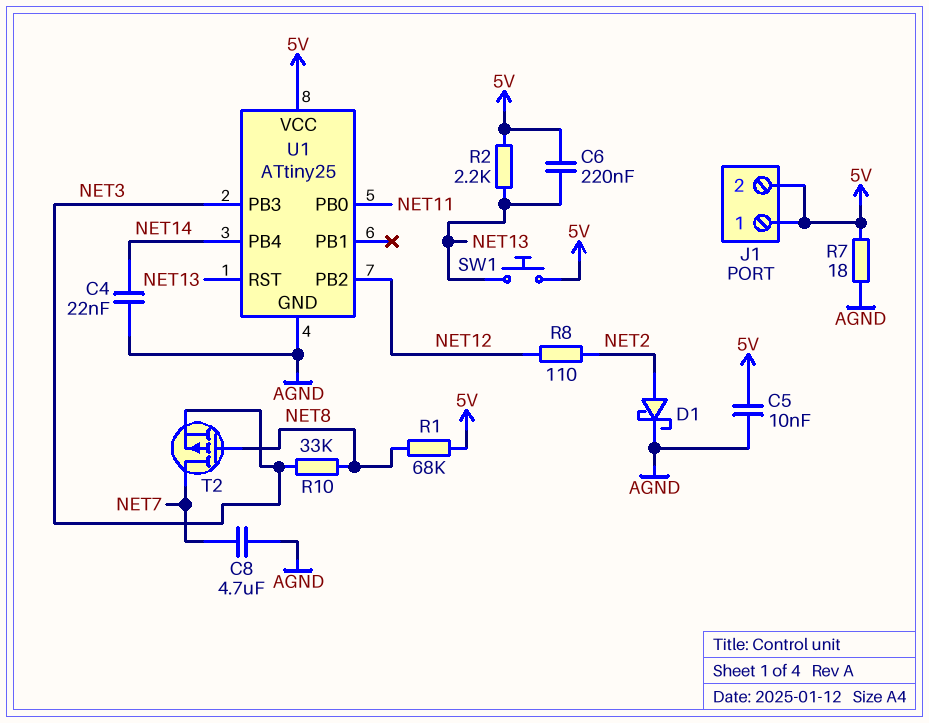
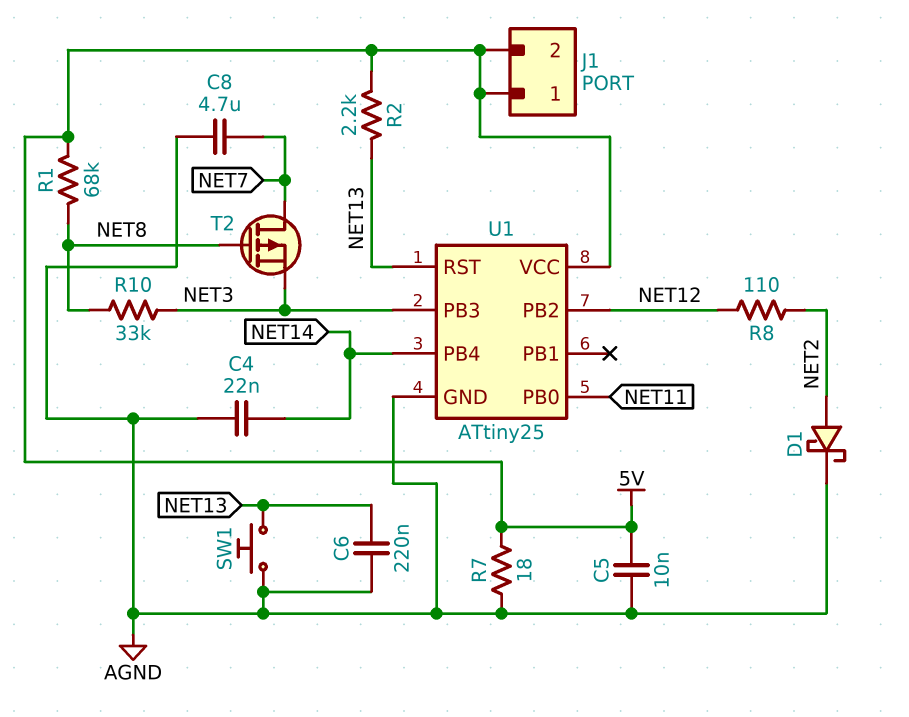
C6: 220nF (5V, NET13) -> 220nF (AGND, NET13)
SW1: button (5V, NET13) -> button (AGND, NET13)

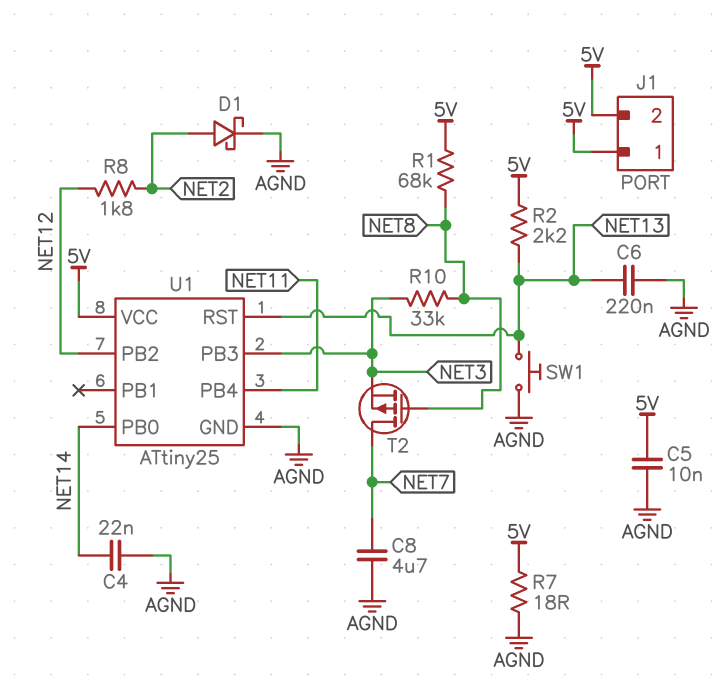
R8: 110 (NET2, NET12) -> 1.8k (NET2, NET12)
U1 pin PB0: NET11 -> NET14
U1 pin PB4: NET14 -> NET11

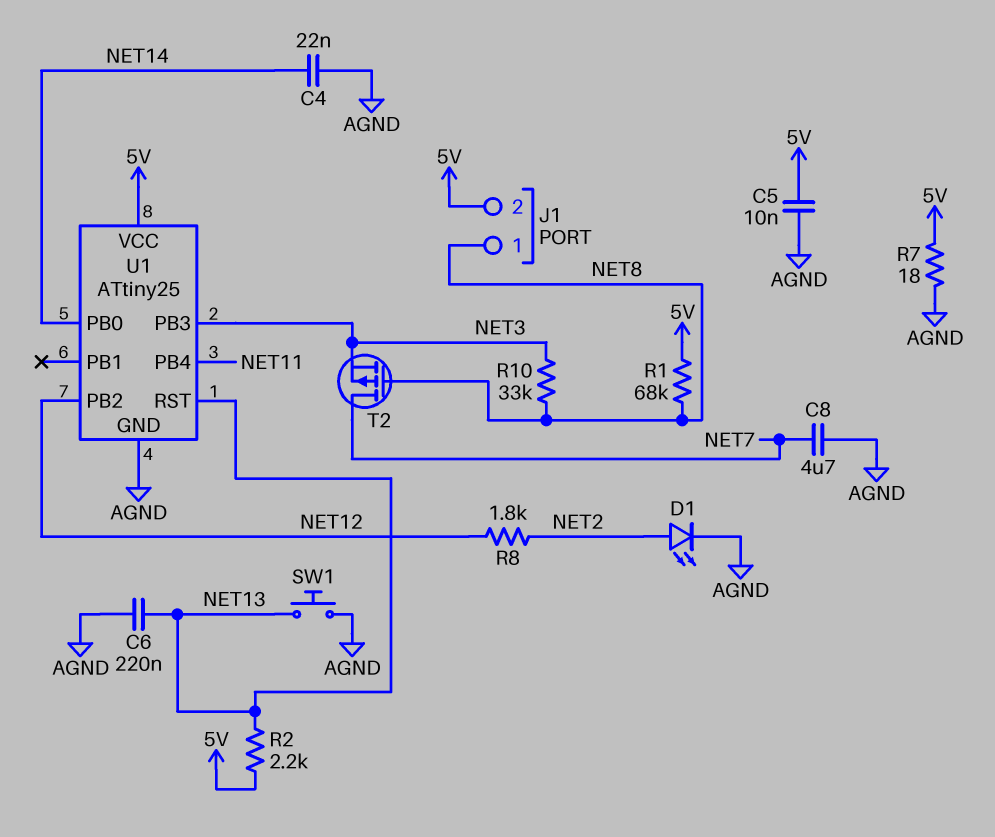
D1: schottky (A NET2, K AGND) -> LED (A NET2, K AGND)
J1 pin 1: 5V -> NET8

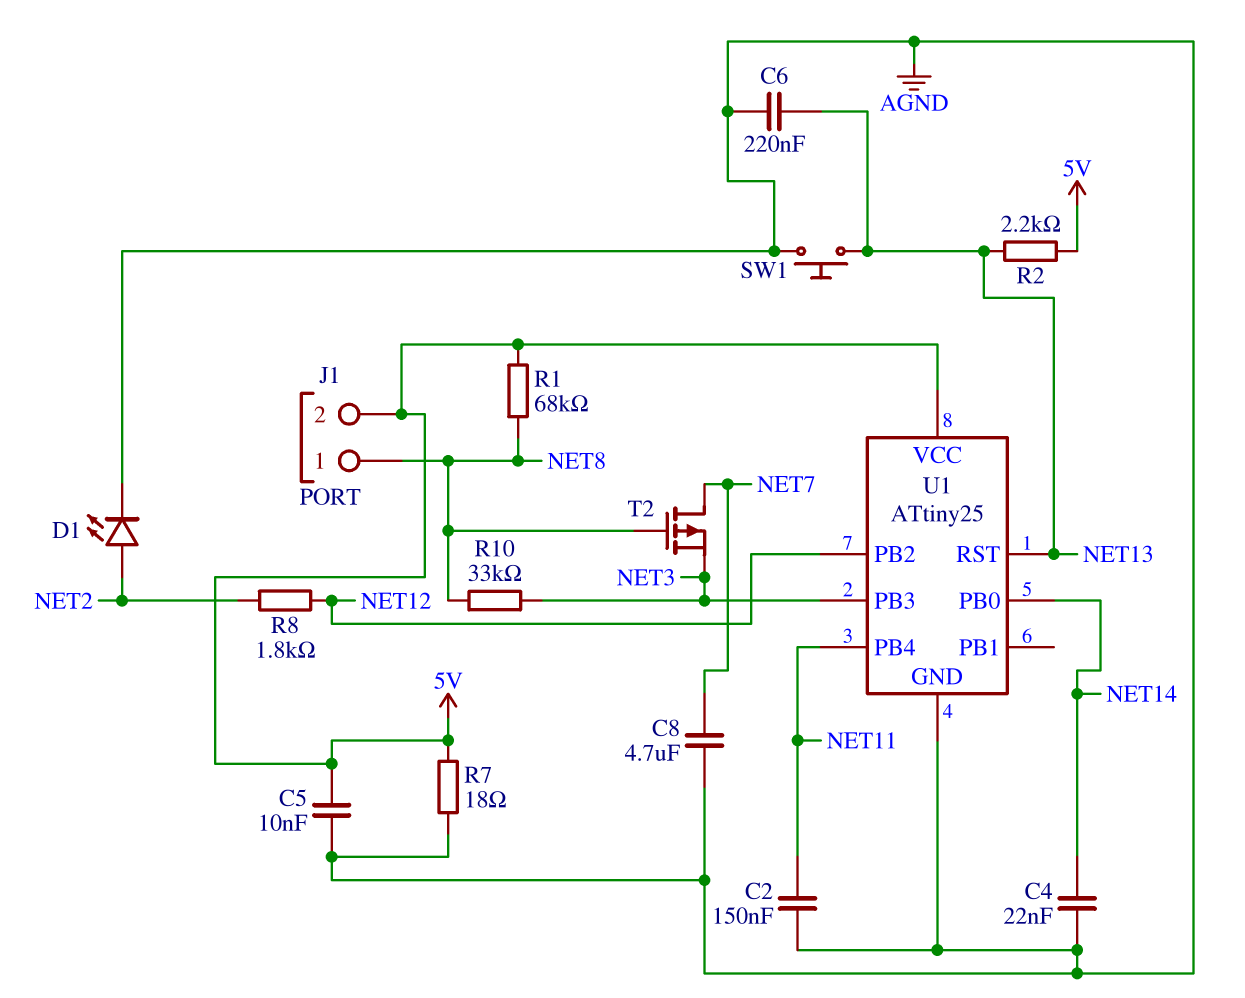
C2: none -> 150nF (AGND, NET11)

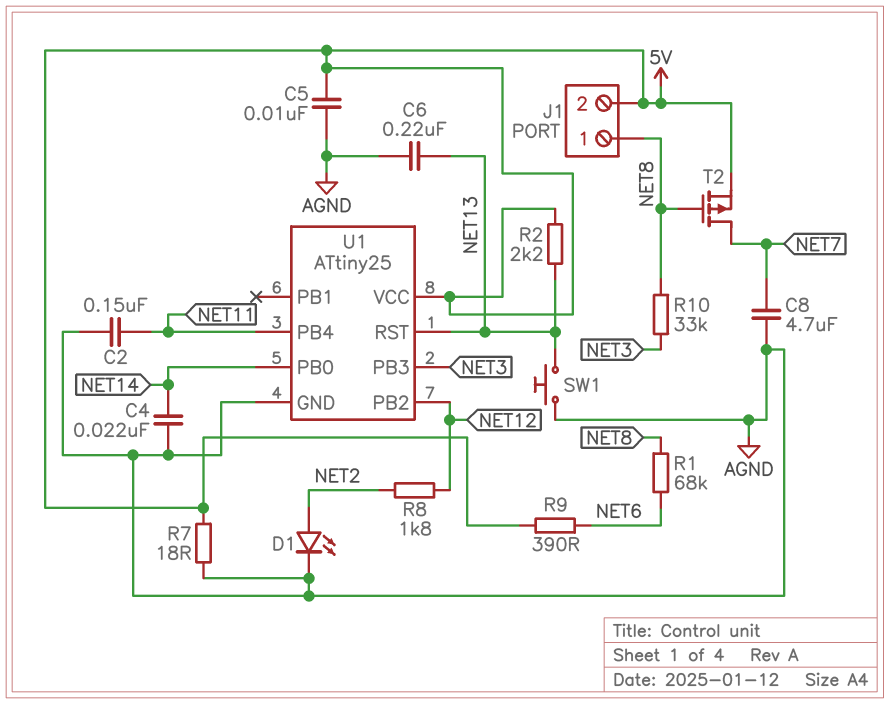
R1: 68k (5V, NET8) -> 68k (NET6, NET8)
R9: none -> 390 (5V, NET6)
T2: PMOS (G NET8, D NET7, S NET3) -> PMOS (G NET8, D NET7, S 5V)

